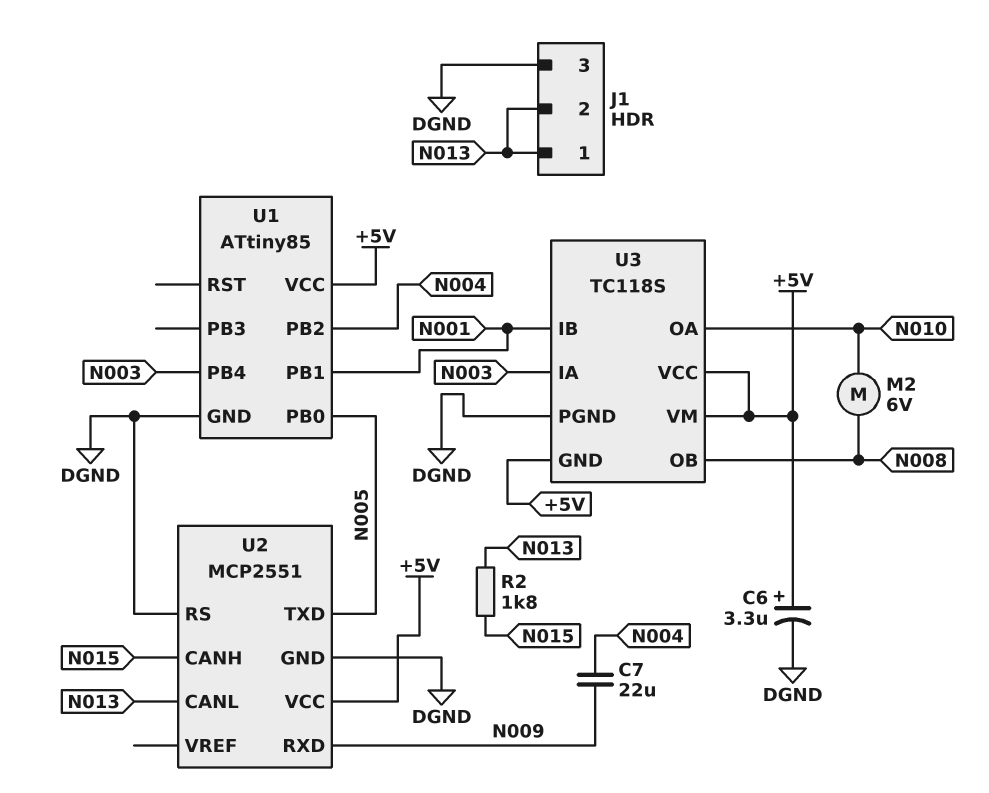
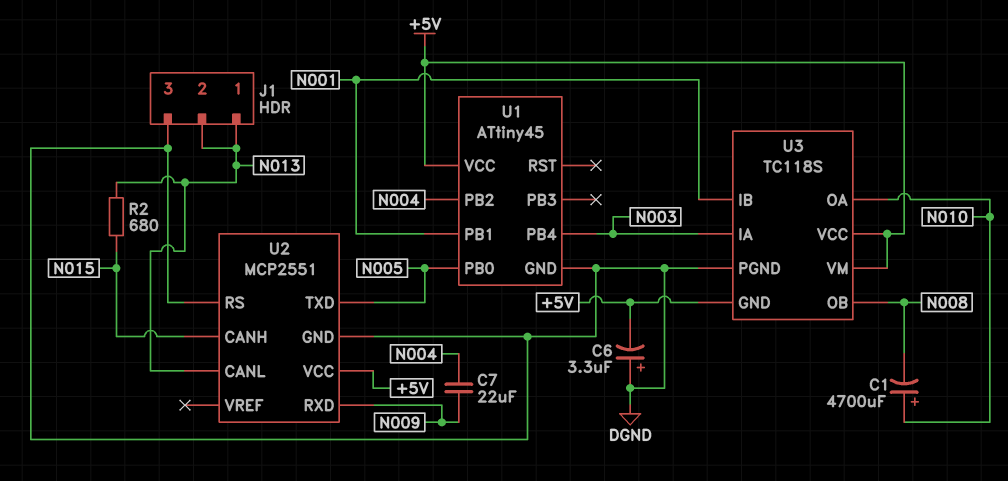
C1: none -> 4700uF (plus N010, minus N008)
C6: 3.3uF (plus +5V, minus DGND) -> 3.3uF (plus DGND, minus +5V)
M2: motor 6V (N008, N010) -> none
R2: 1.8k (N013, N015) -> 680 (N013, N015)
U1: ATtiny85 -> ATtiny45

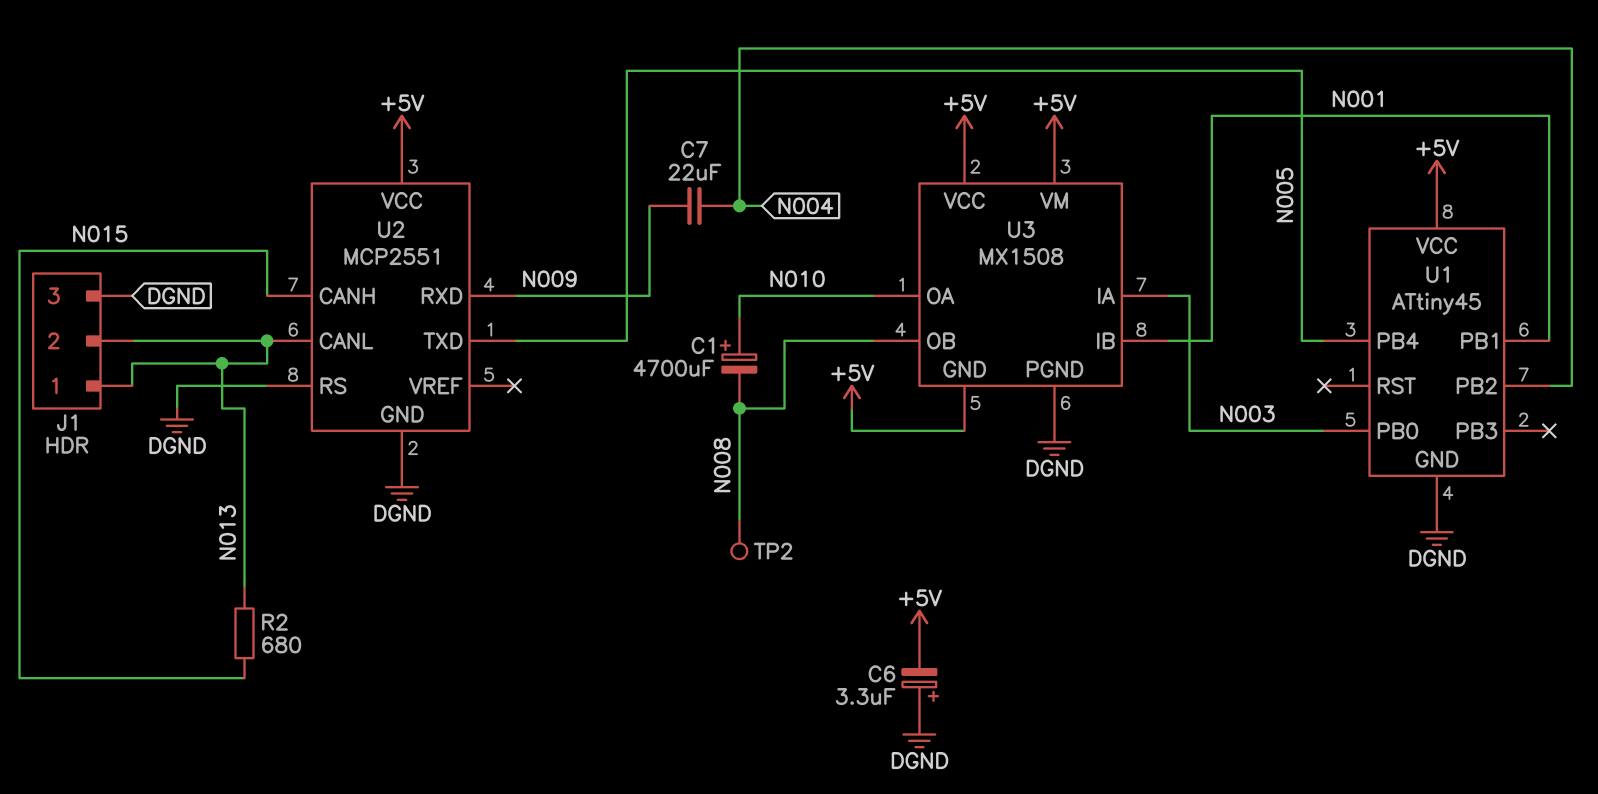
TP2: none -> test point (N008)
U1 pin PB0: N005 -> N003
U1 pin PB4: N003 -> N005
U3: TC118S -> MX1508

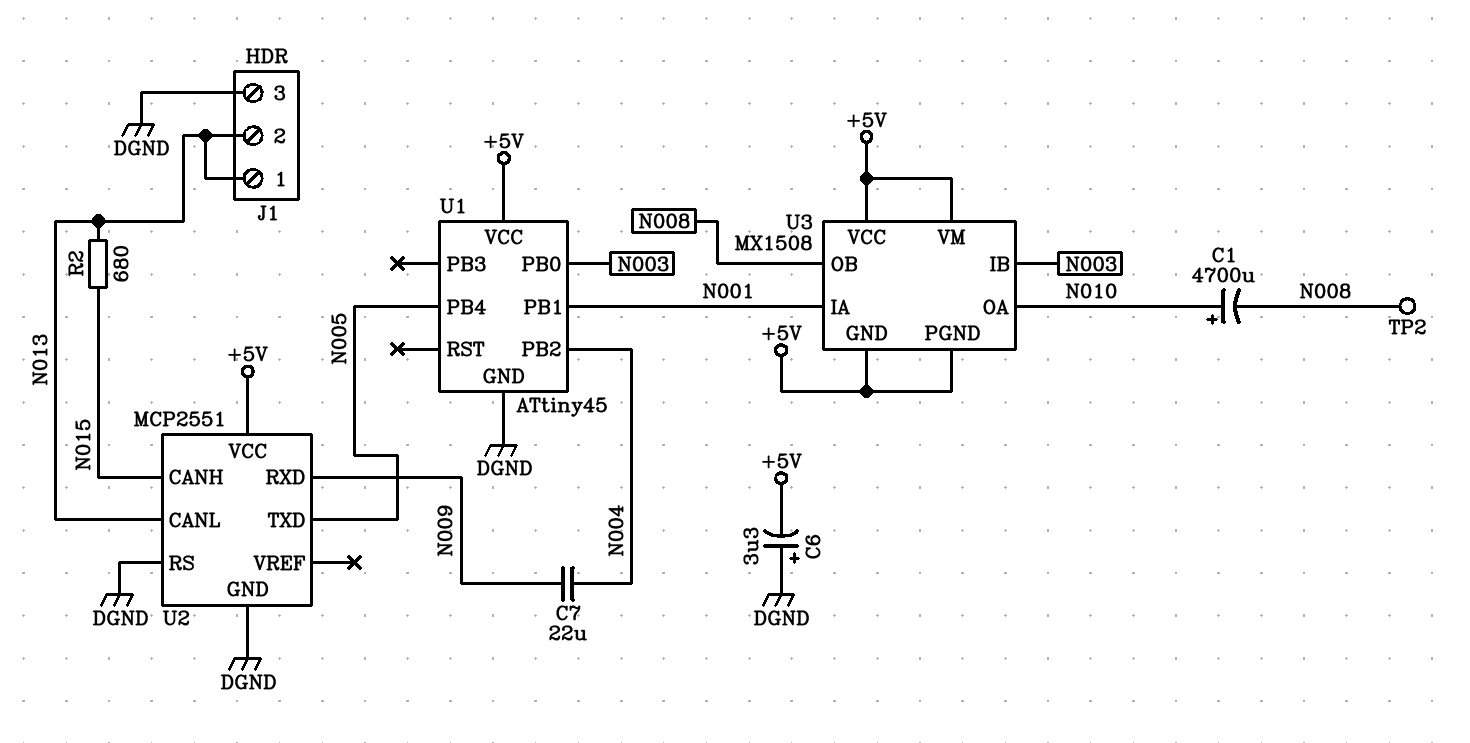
U3 pin IA: N003 -> N001
U3 pin IB: N001 -> N003
U3 pin PGND: DGND -> +5V

